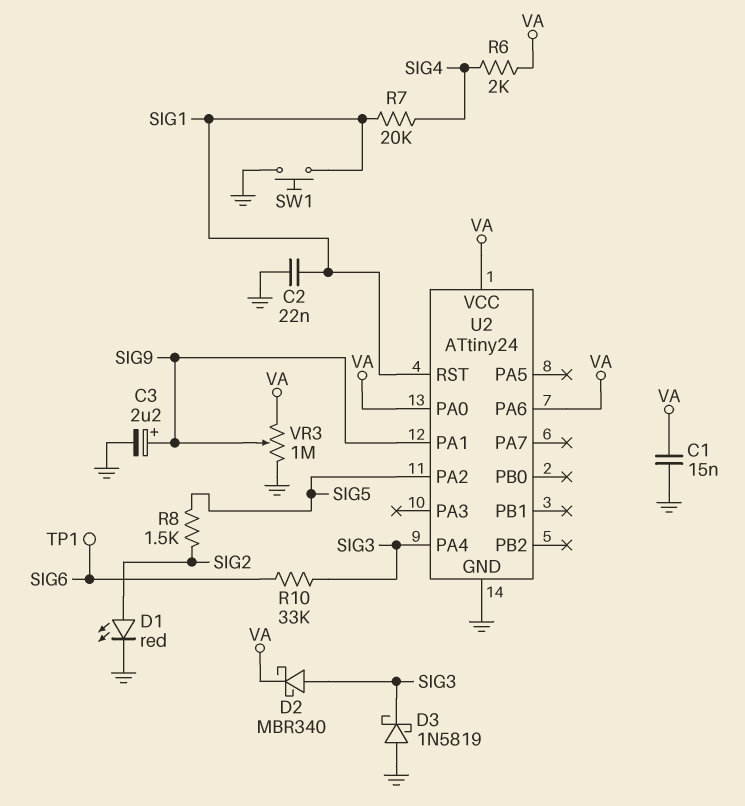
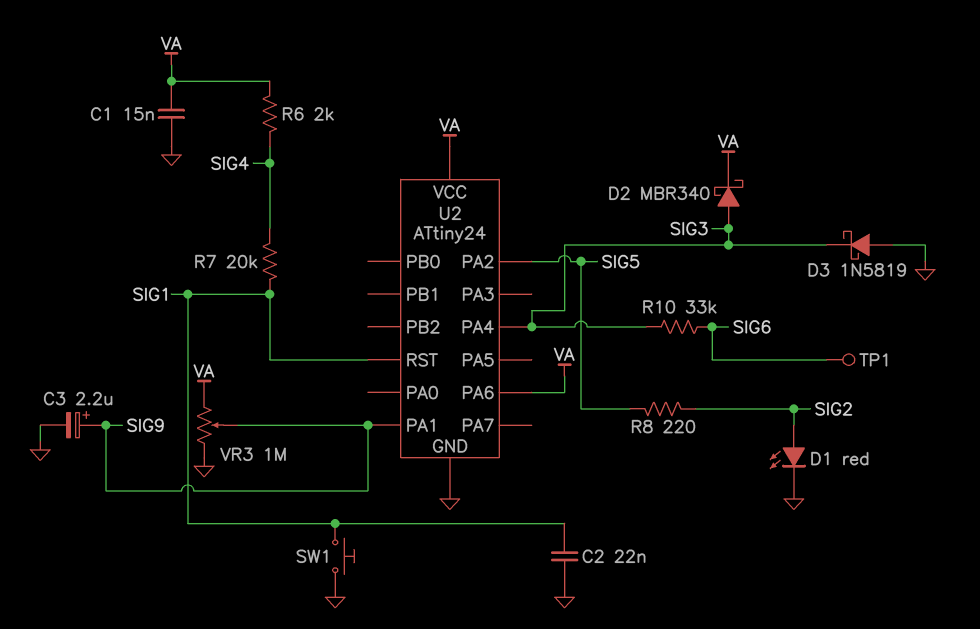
R8: 1.5k (SIG2, SIG5) -> 220 (SIG2, SIG5)
U2 pin PA0: VA -> none

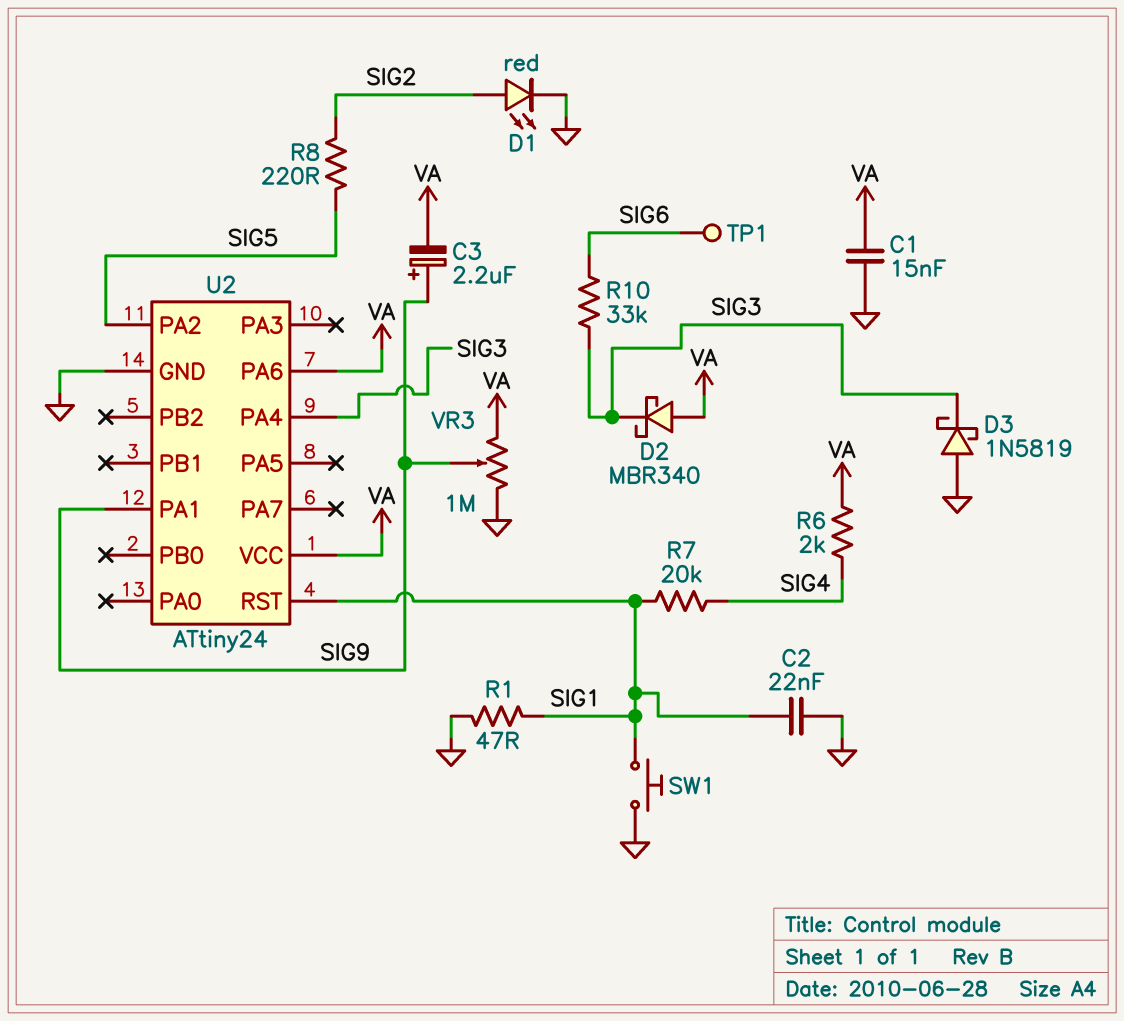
C3: 2.2uF (plus SIG9, minus GND) -> 2.2uF (plus SIG9, minus VA)
D2: schottky MBR340 (A SIG3, K VA) -> schottky MBR340 (A VA, K SIG3)
R1: none -> 47 (GND, SIG1)

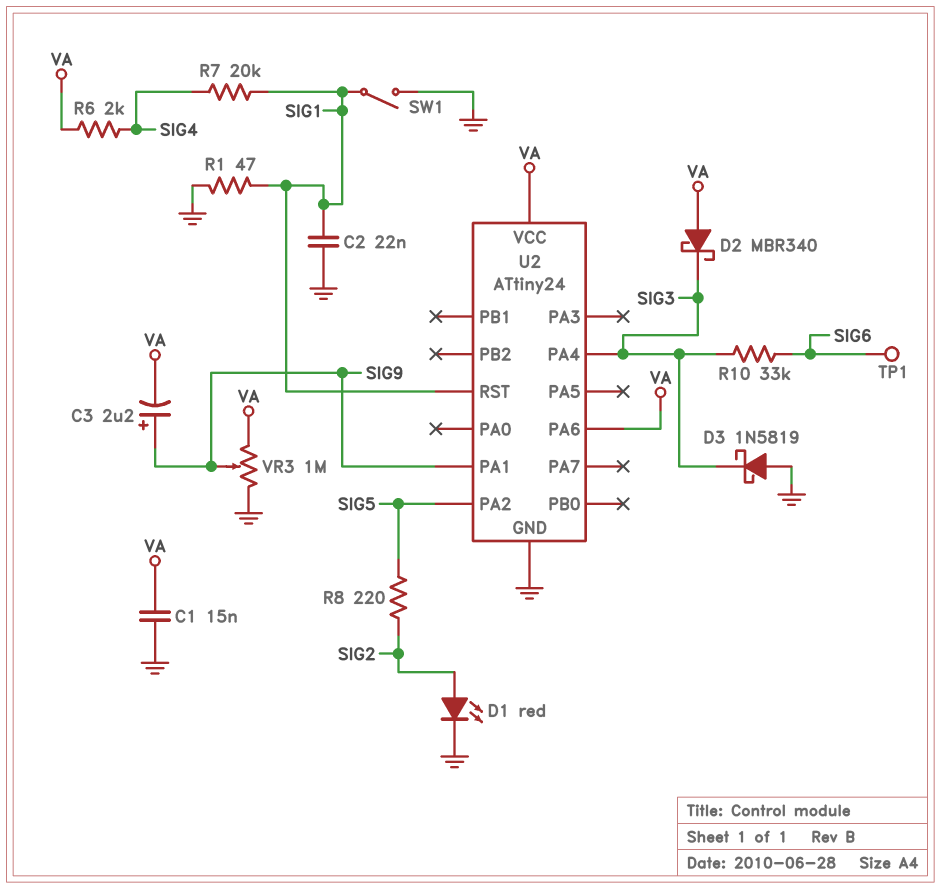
SW1: button (GND, SIG1) -> switch (GND, SIG1)

